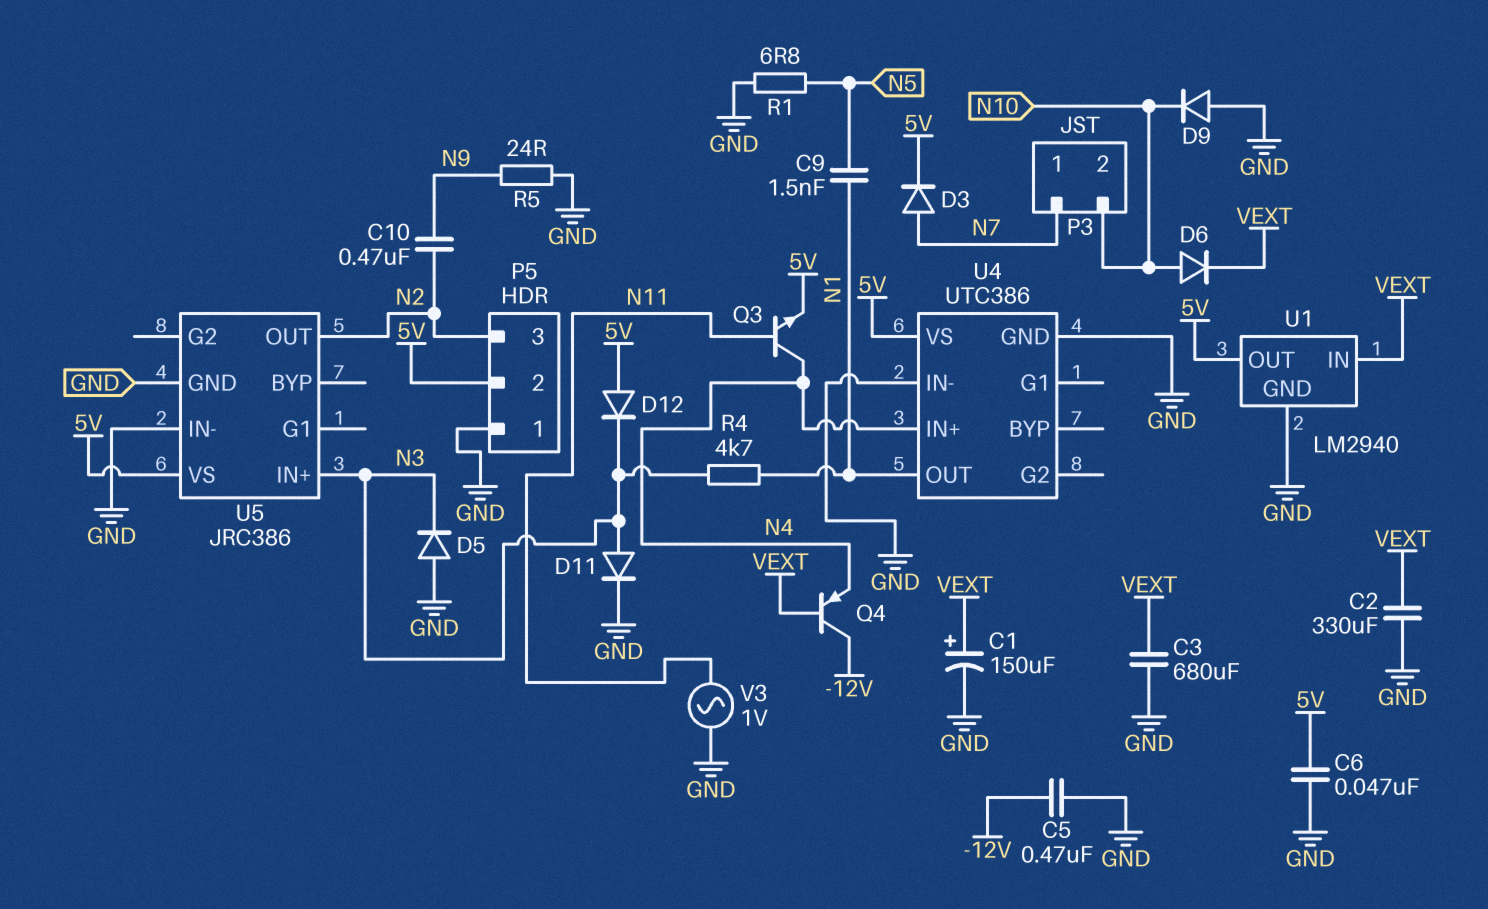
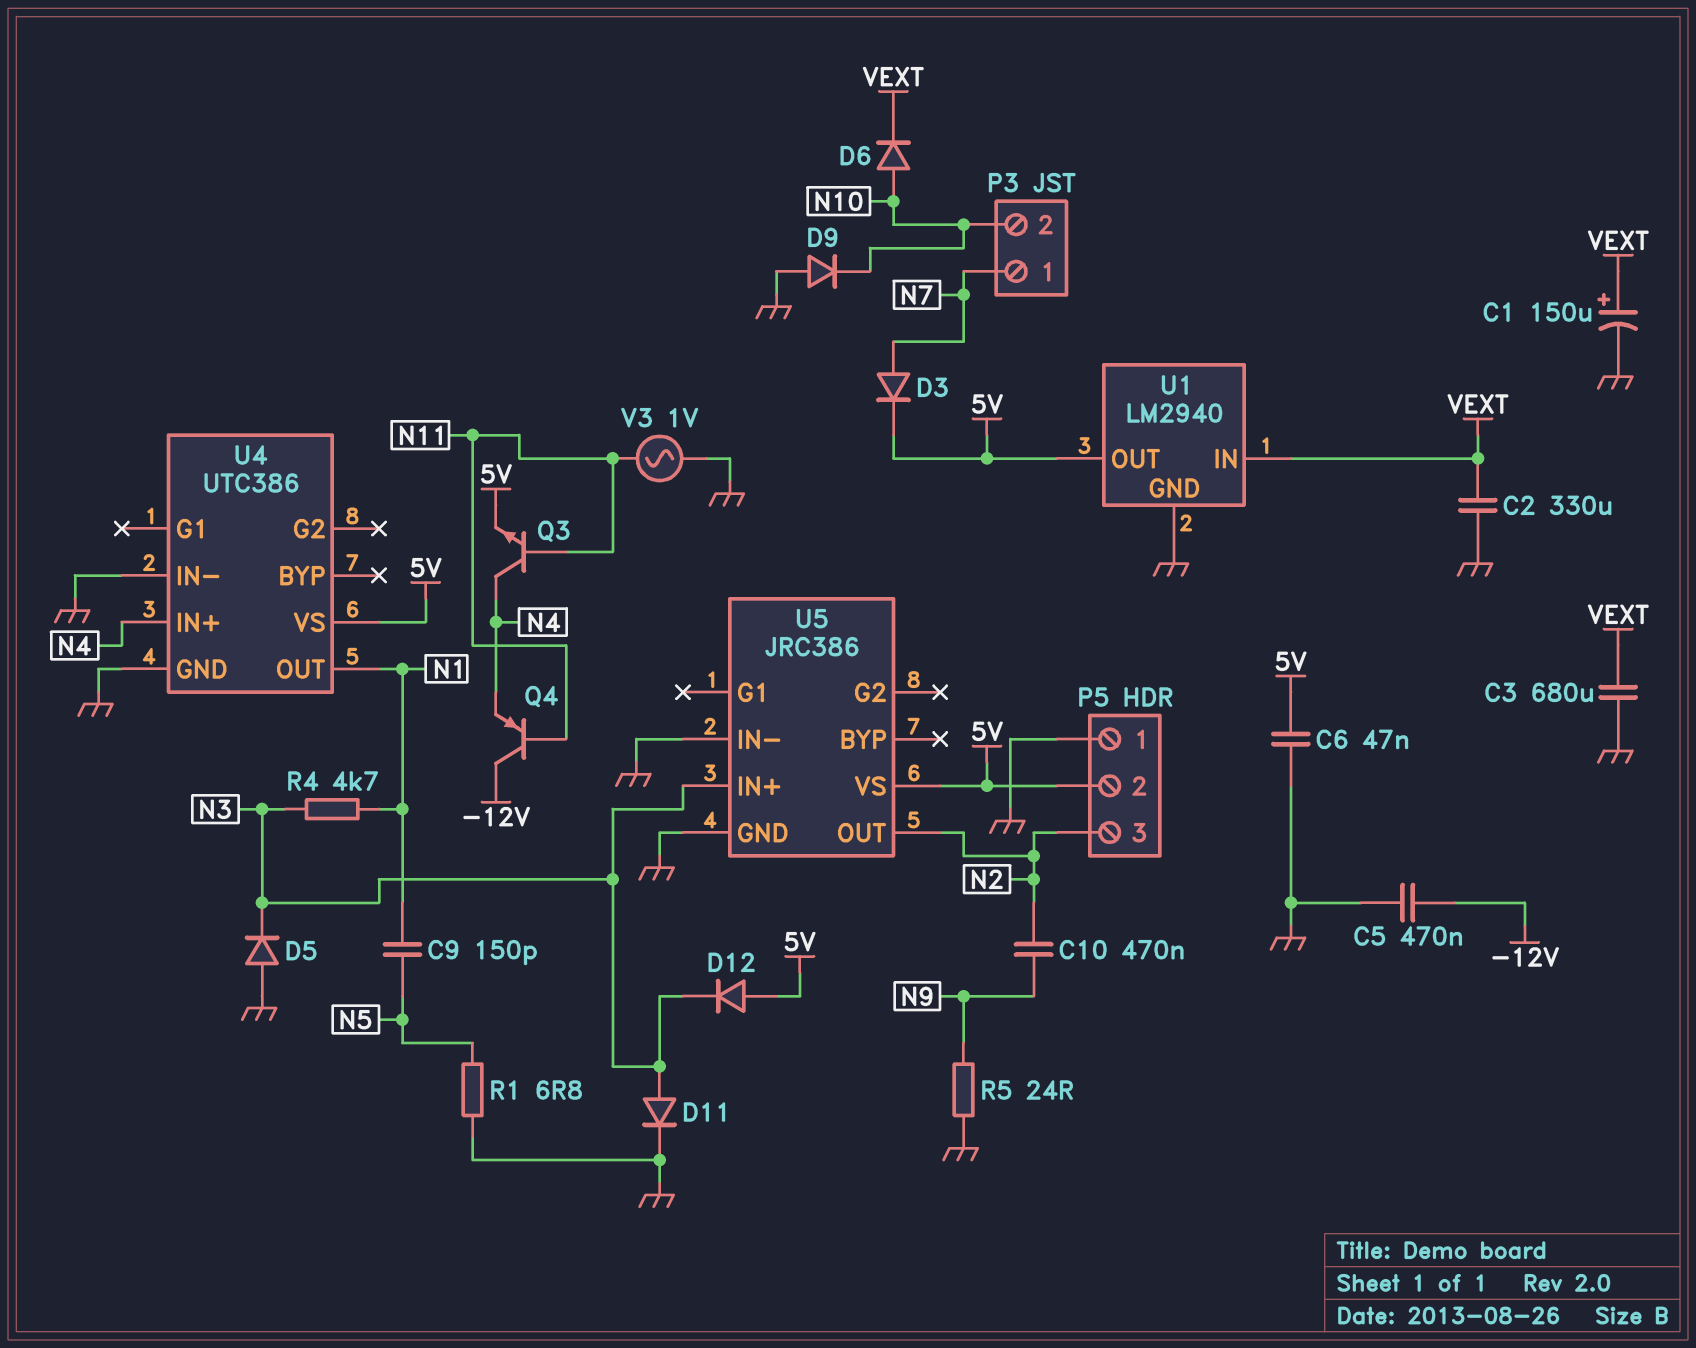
C9: 1.5nF (N1, N5) -> 150pF (N1, N5)
Q4: PNP (B VEXT, C -12V, E N4) -> PNP (B N11, C -12V, E N4)

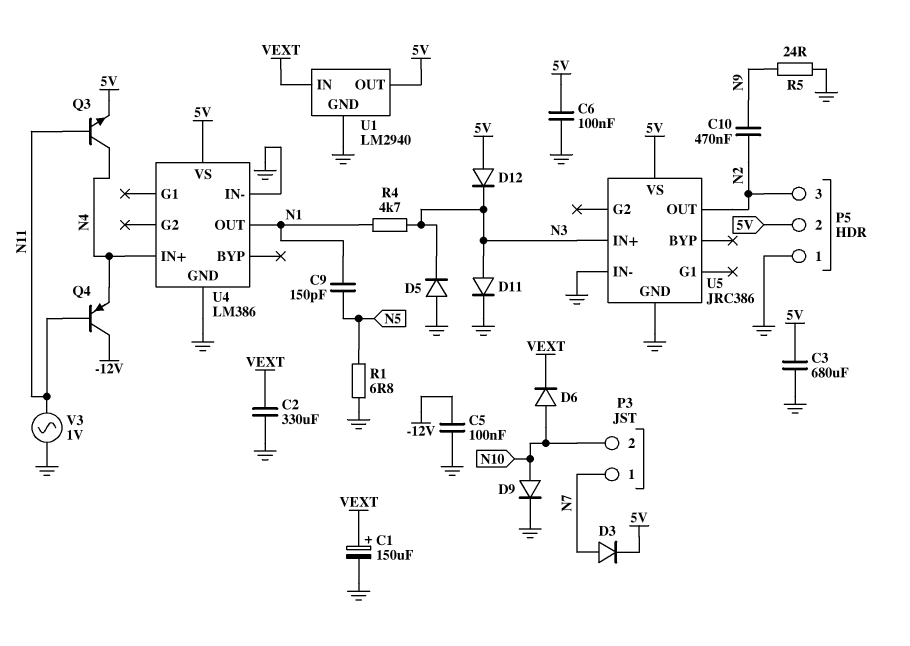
C3: 680uF (GND, VEXT) -> 680uF (5V, GND)
C5: 470nF (-12V, GND) -> 100nF (-12V, GND)
C6: 47nF (5V, GND) -> 100nF (5V, GND)
D9: diode (A GND, K N10) -> diode (A N10, K GND)
U4: UTC386 -> LM386

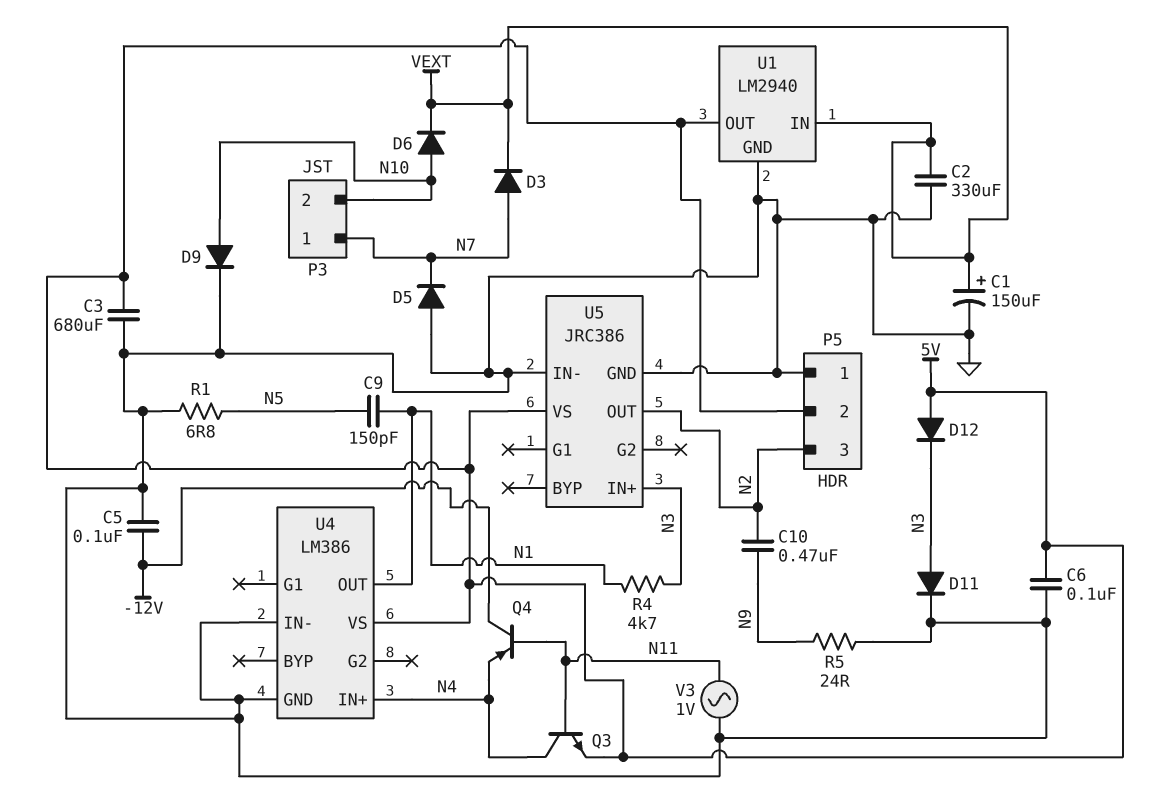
D3: diode (A N7, K 5V) -> diode (A N7, K VEXT)
D5: diode (A GND, K N3) -> diode (A GND, K N7)

